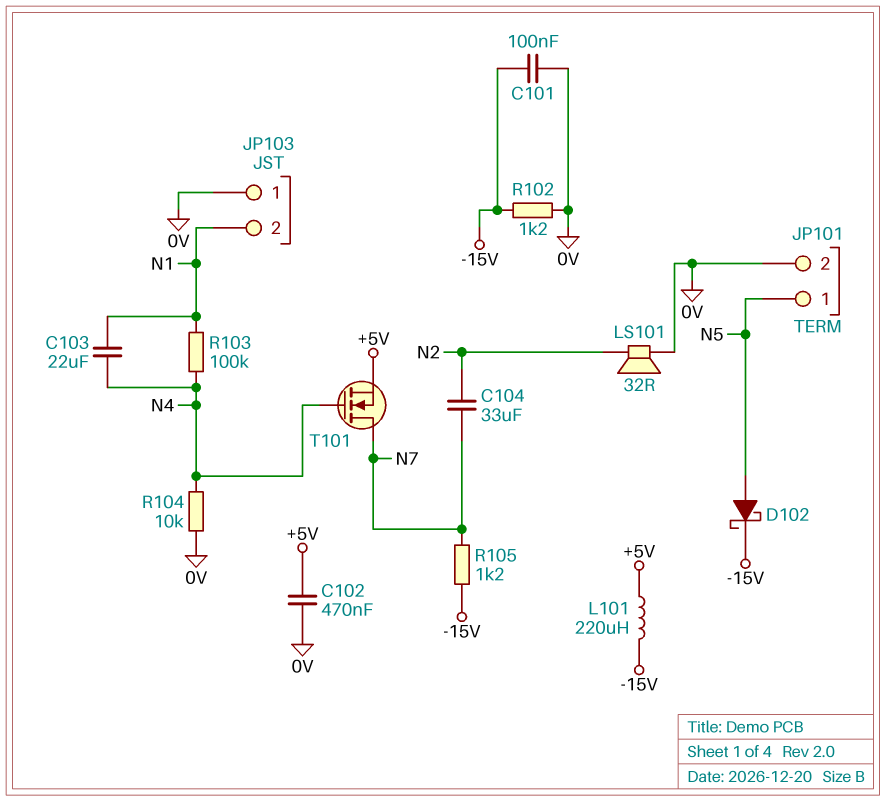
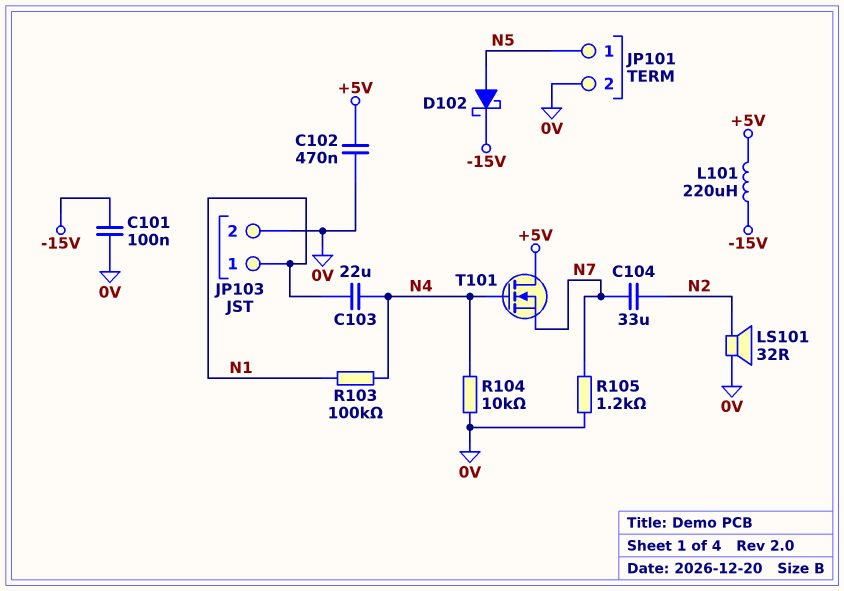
JP103 pin 1: 0V -> N1
JP103 pin 2: N1 -> 0V
R102: 1.2k (-15V, 0V) -> none
R105: 1.2k (-15V, N7) -> 1.2k (0V, N7)
T101: NMOS (G N4, D N7, S +5V) -> NMOS (G N4, D +5V, S N7)

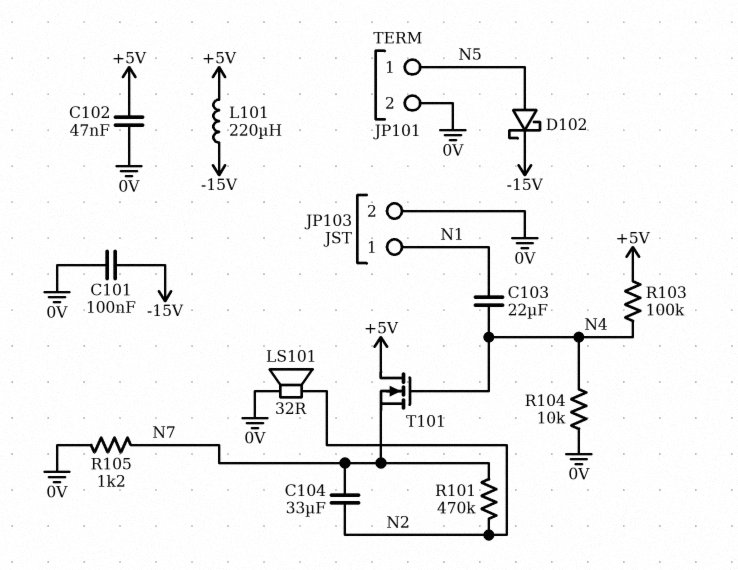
C102: 470nF (+5V, 0V) -> 47nF (+5V, 0V)
R101: none -> 470k (N2, N7)
R103: 100k (N1, N4) -> 100k (+5V, N4)

